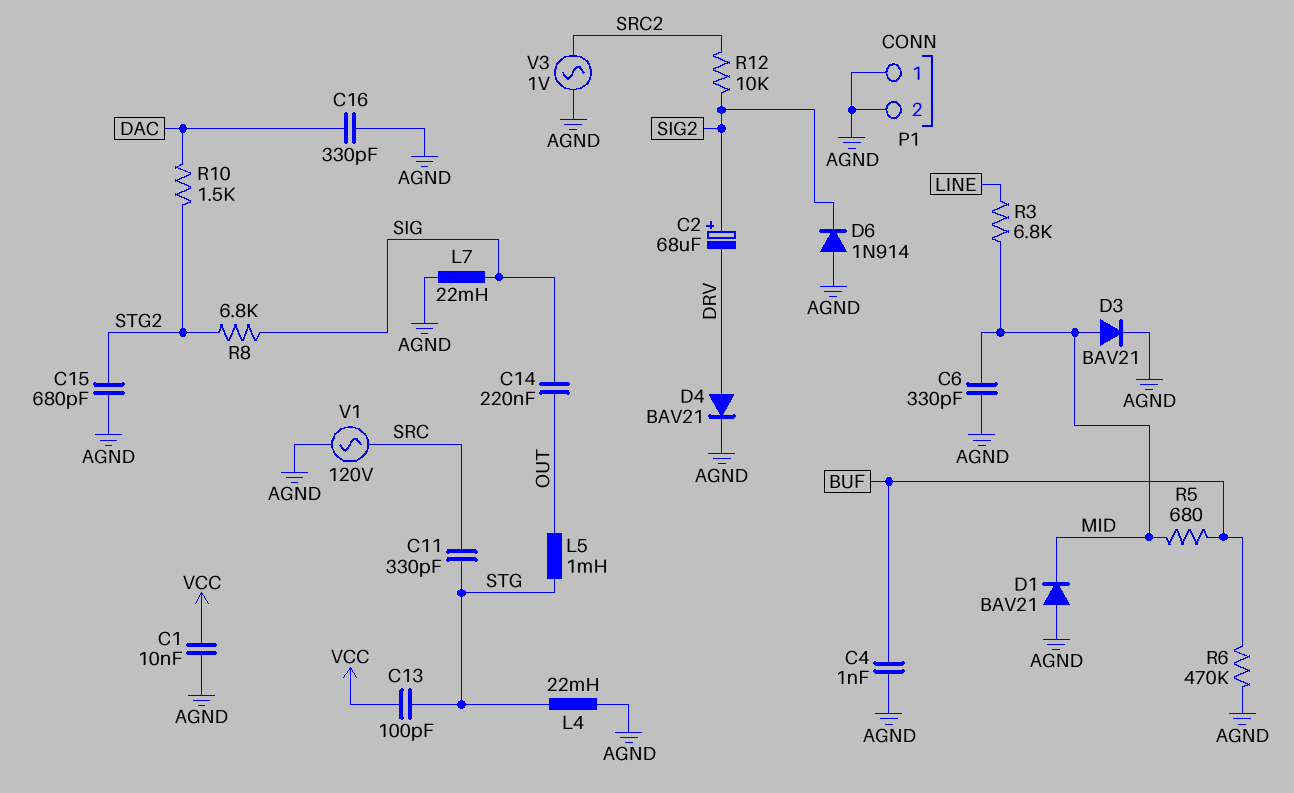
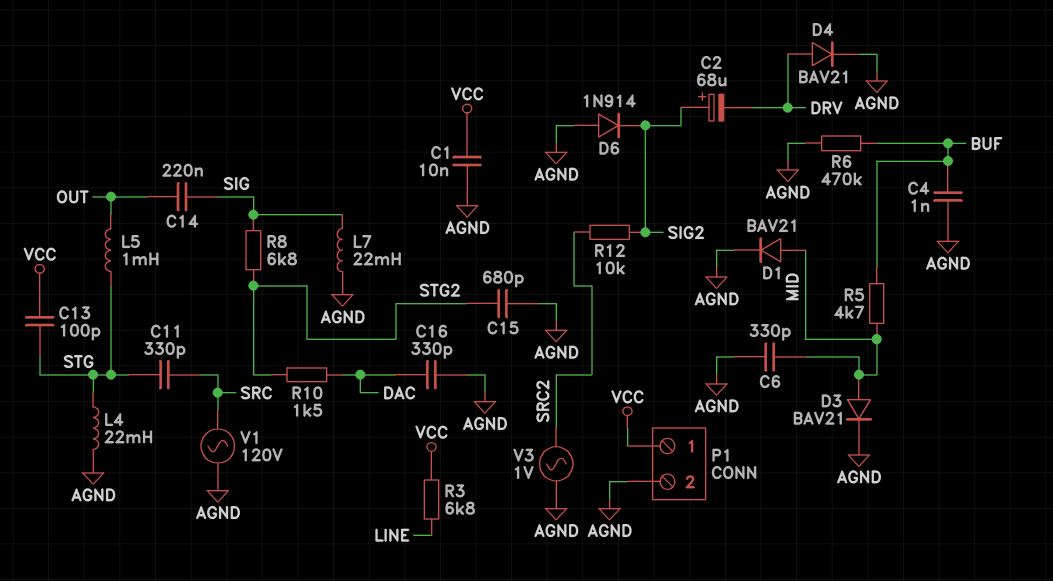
D1: diode BAV21 (A AGND, K MID) -> diode BAV21 (A MID, K AGND)
P1 pin 1: AGND -> VCC
R3: 6.8k (LINE, MID) -> 6.8k (LINE, VCC)
R5: 680 (BUF, MID) -> 4.7k (BUF, MID)

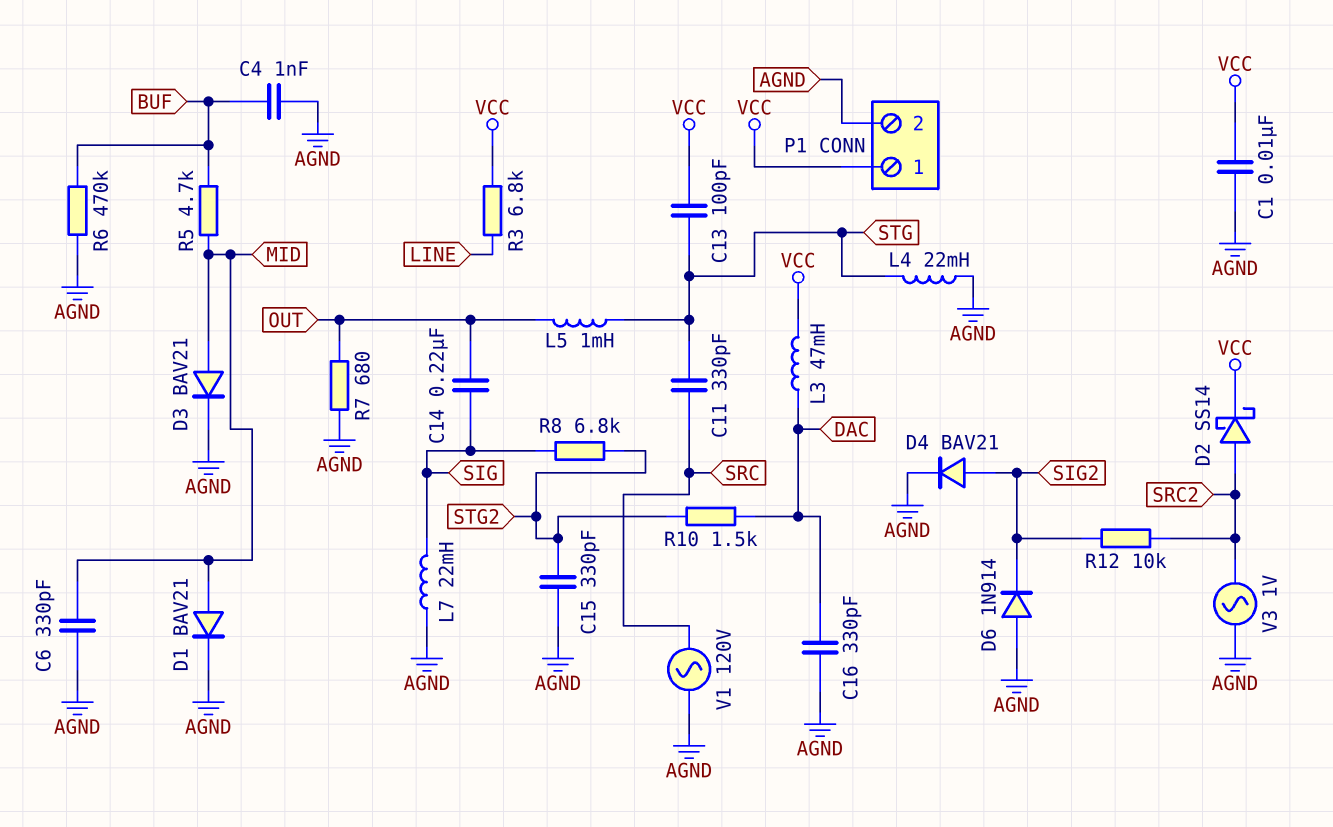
C2: 68uF (plus SIG2, minus DRV) -> none
C15: 680pF (AGND, STG2) -> 330pF (AGND, STG2)
D2: none -> schottky SS14 (A SRC2, K VCC)
D4: diode BAV21 (A DRV, K AGND) -> diode BAV21 (A SIG2, K AGND)
L3: none -> 47mH (DAC, VCC)
R7: none -> 680 (AGND, OUT)

